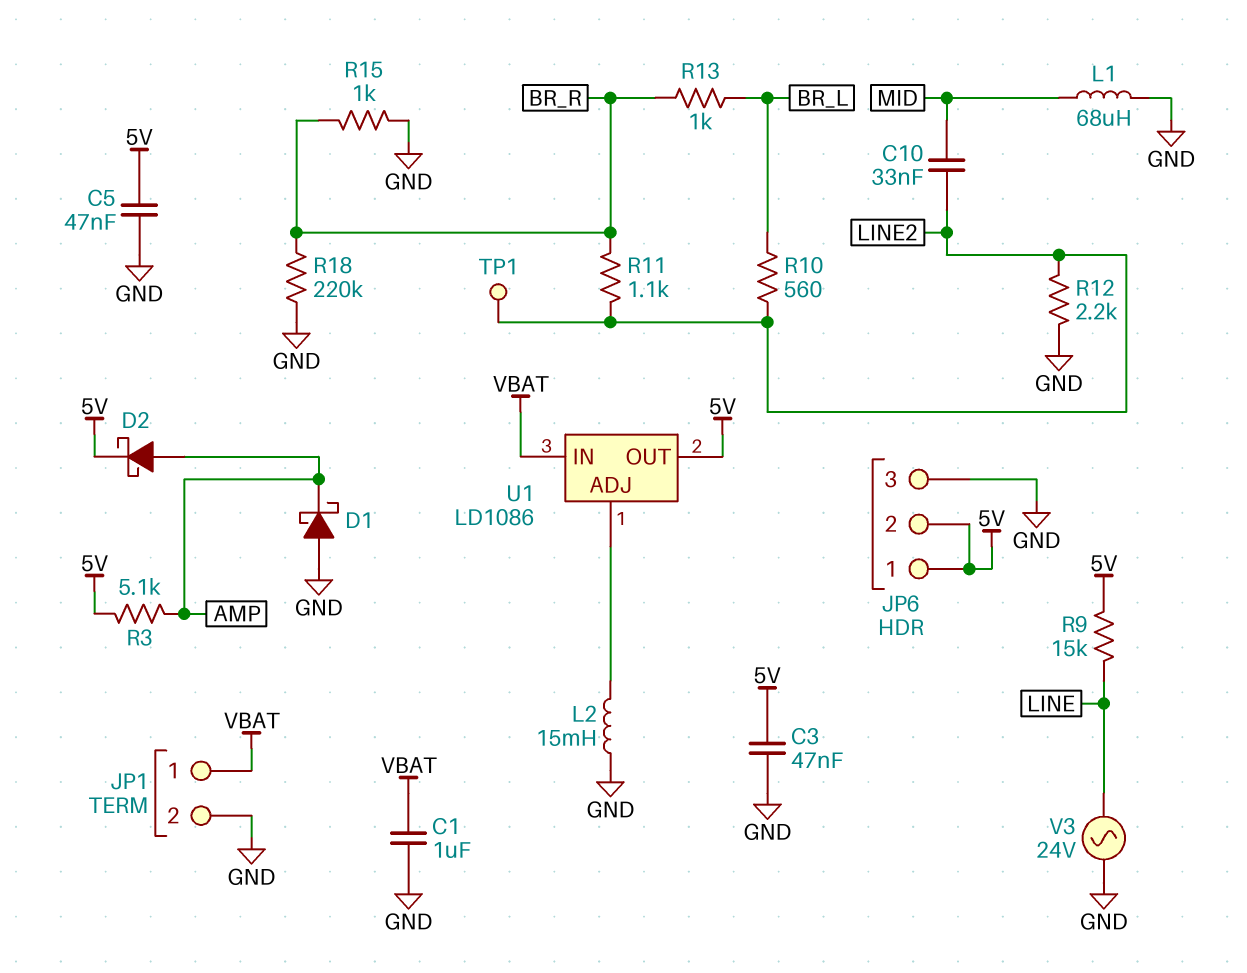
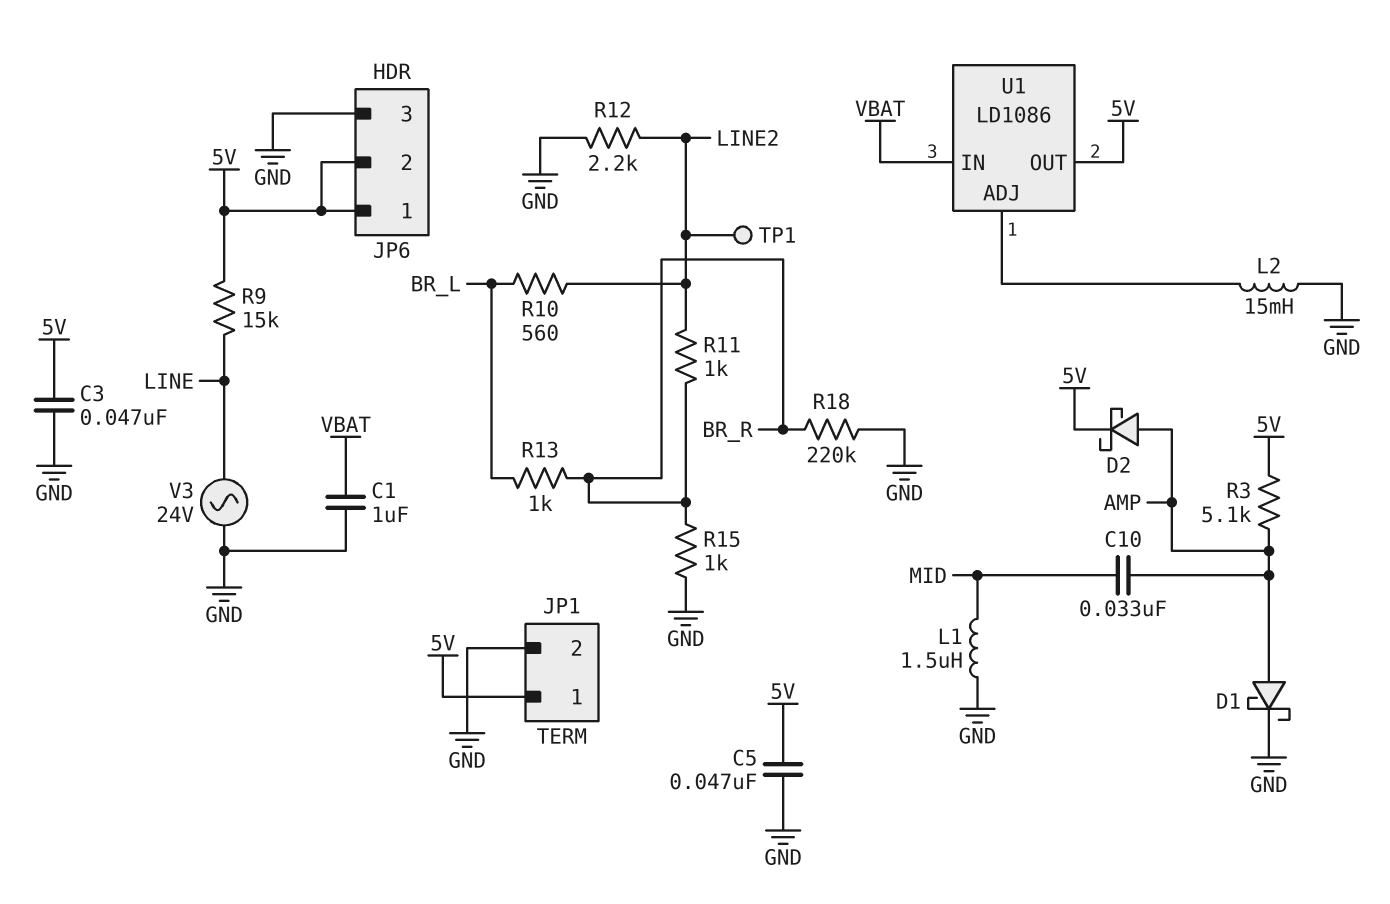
C10: 33nF (LINE2, MID) -> 33nF (AMP, MID)
D1: schottky (A GND, K AMP) -> schottky (A AMP, K GND)
JP1 pin 1: VBAT -> 5V
L1: 68uH (GND, MID) -> 1.5uH (GND, MID)
R11: 1.1k (BR_R, LINE2) -> 1k (BR_R, LINE2)

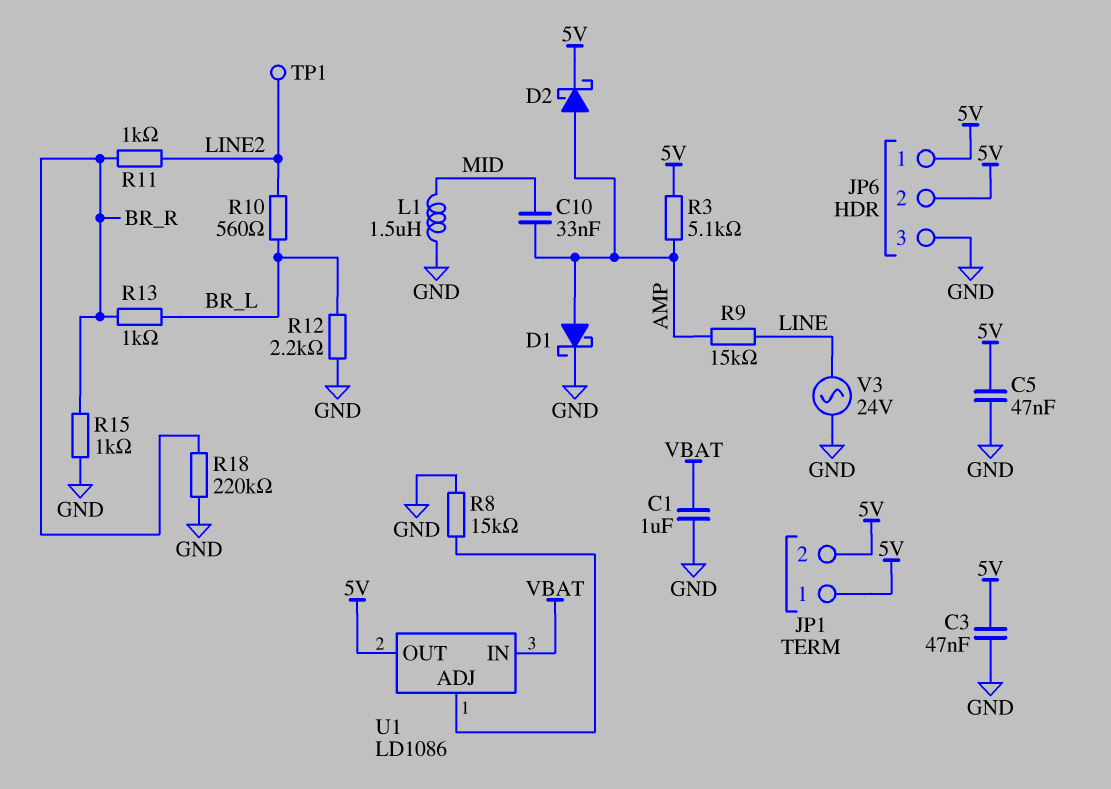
JP1 pin 2: GND -> 5V
L2: 15mH (GND, U1/ADJ) -> none
R8: none -> 15k (GND, U1/ADJ)
R9: 15k (5V, LINE) -> 15k (AMP, LINE)
R12: 2.2k (GND, LINE2) -> 2.2k (BR_L, GND)

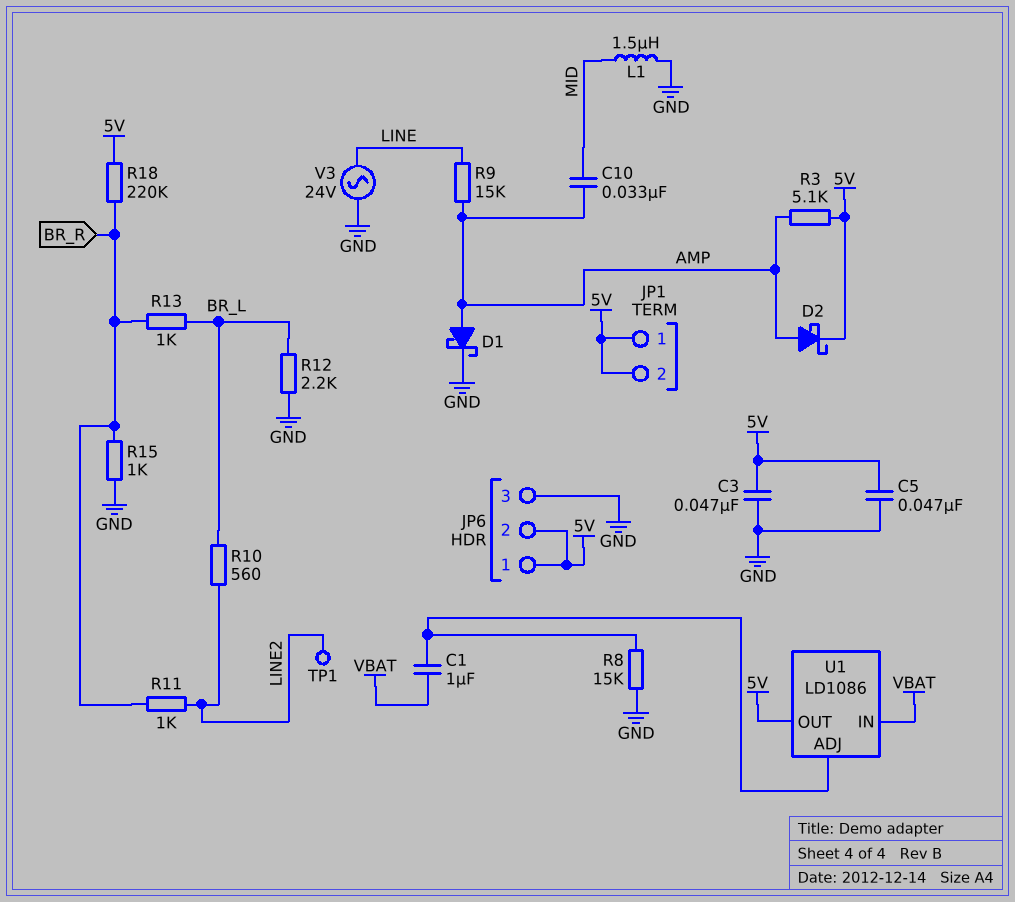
C1: 1uF (GND, VBAT) -> 1uF (U1/ADJ, VBAT)
R18: 220k (BR_R, GND) -> 220k (5V, BR_R)

